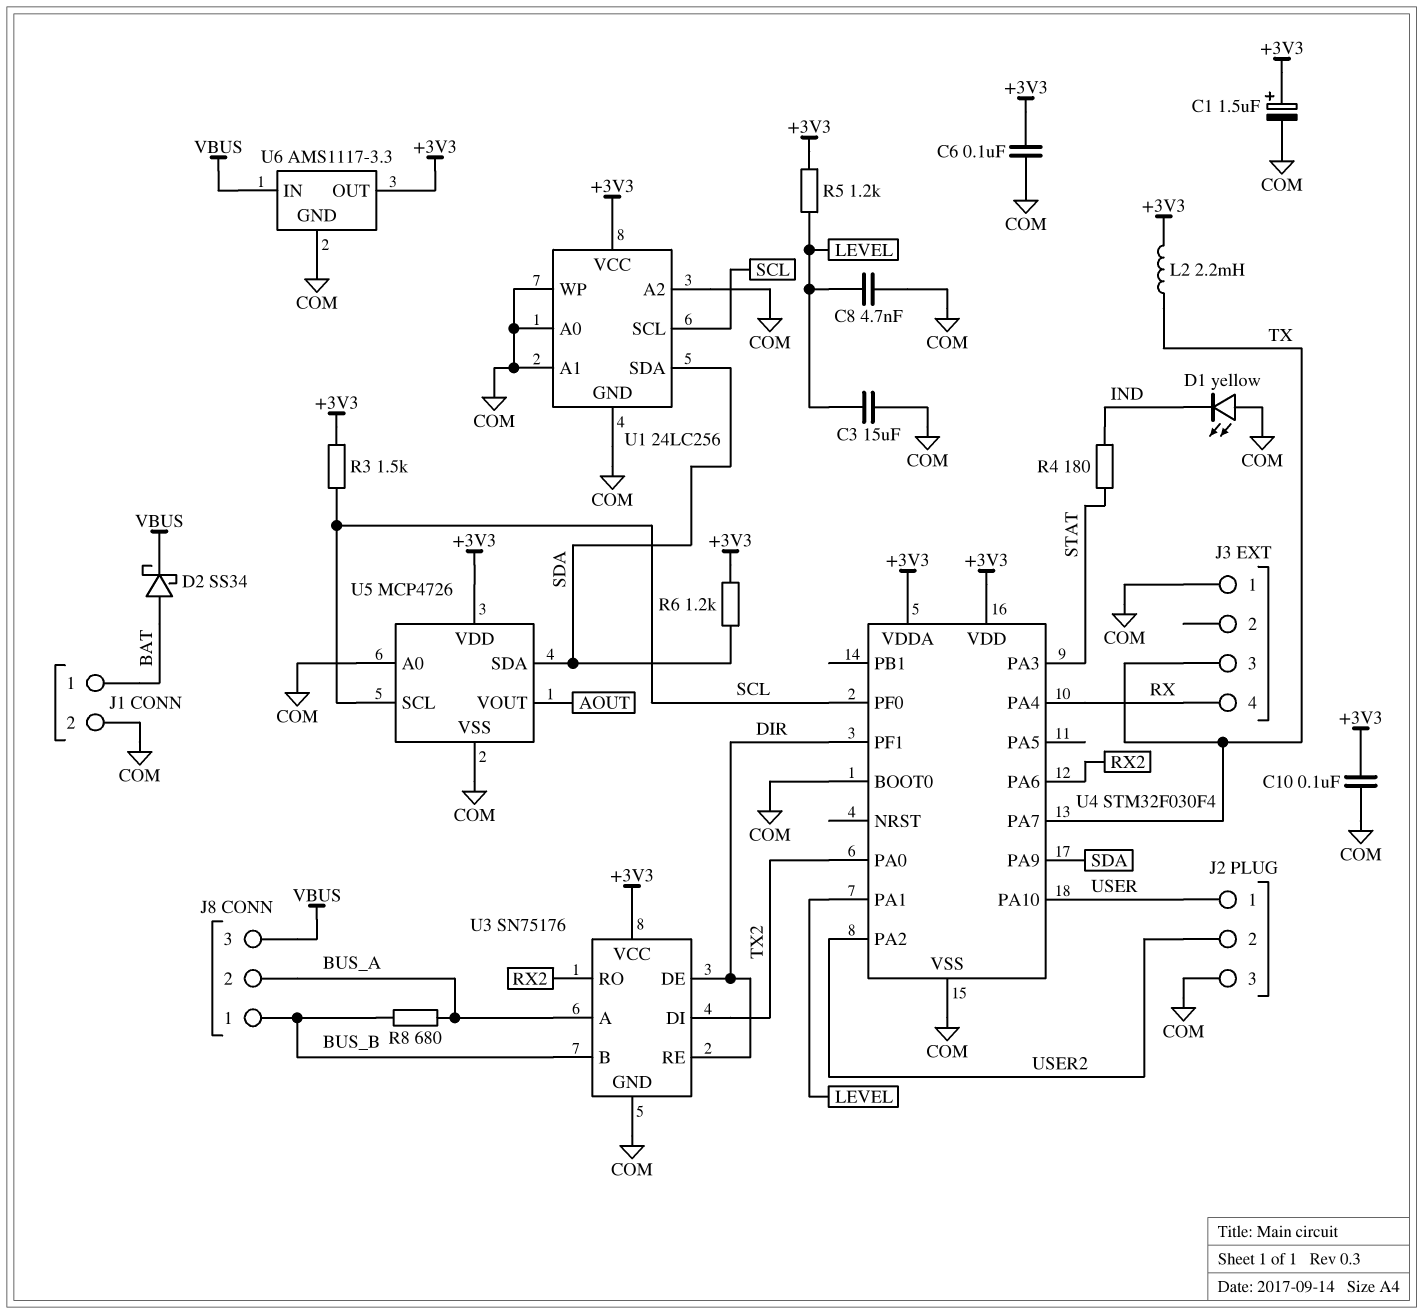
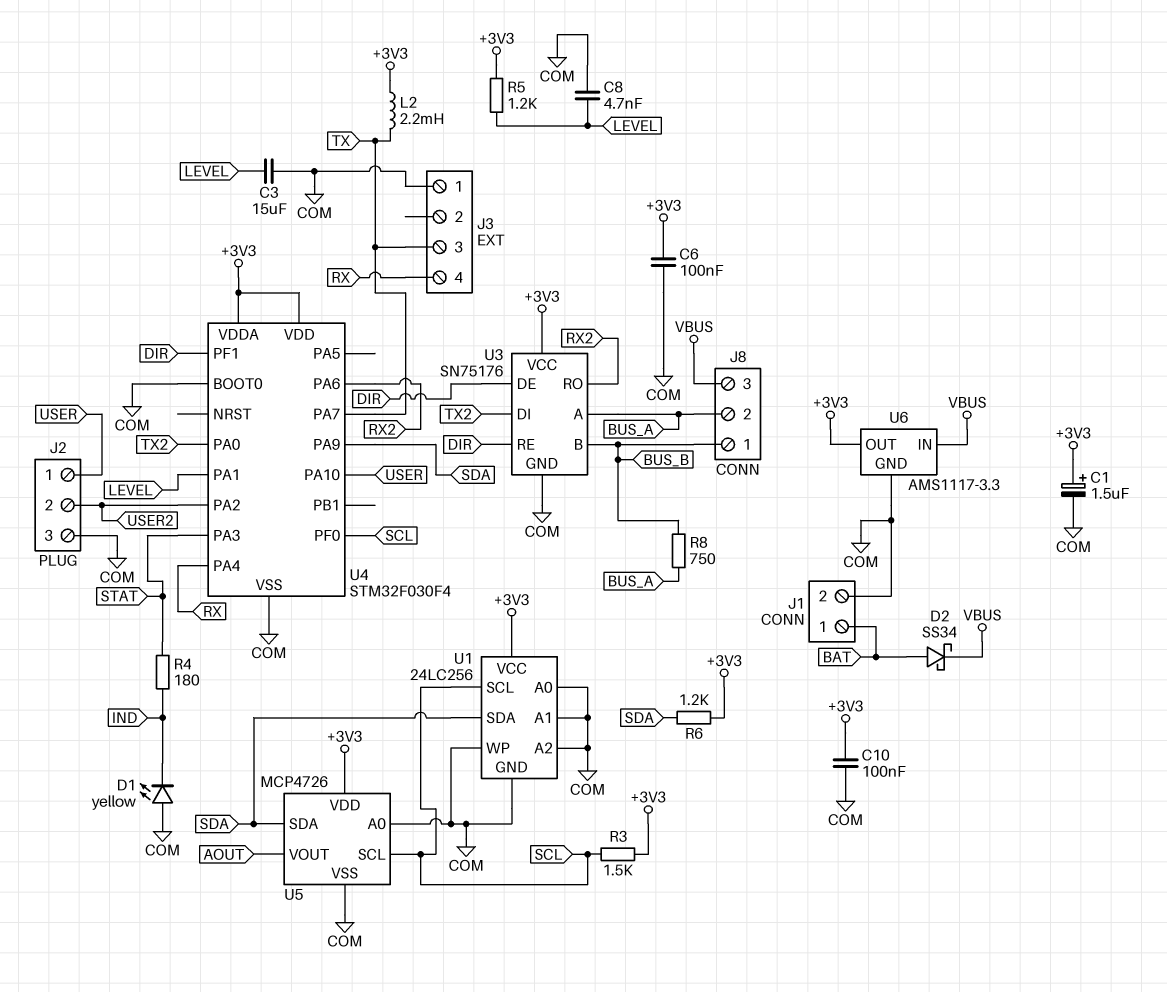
R8: 680 (BUS_A, BUS_B) -> 750 (BUS_A, BUS_B)

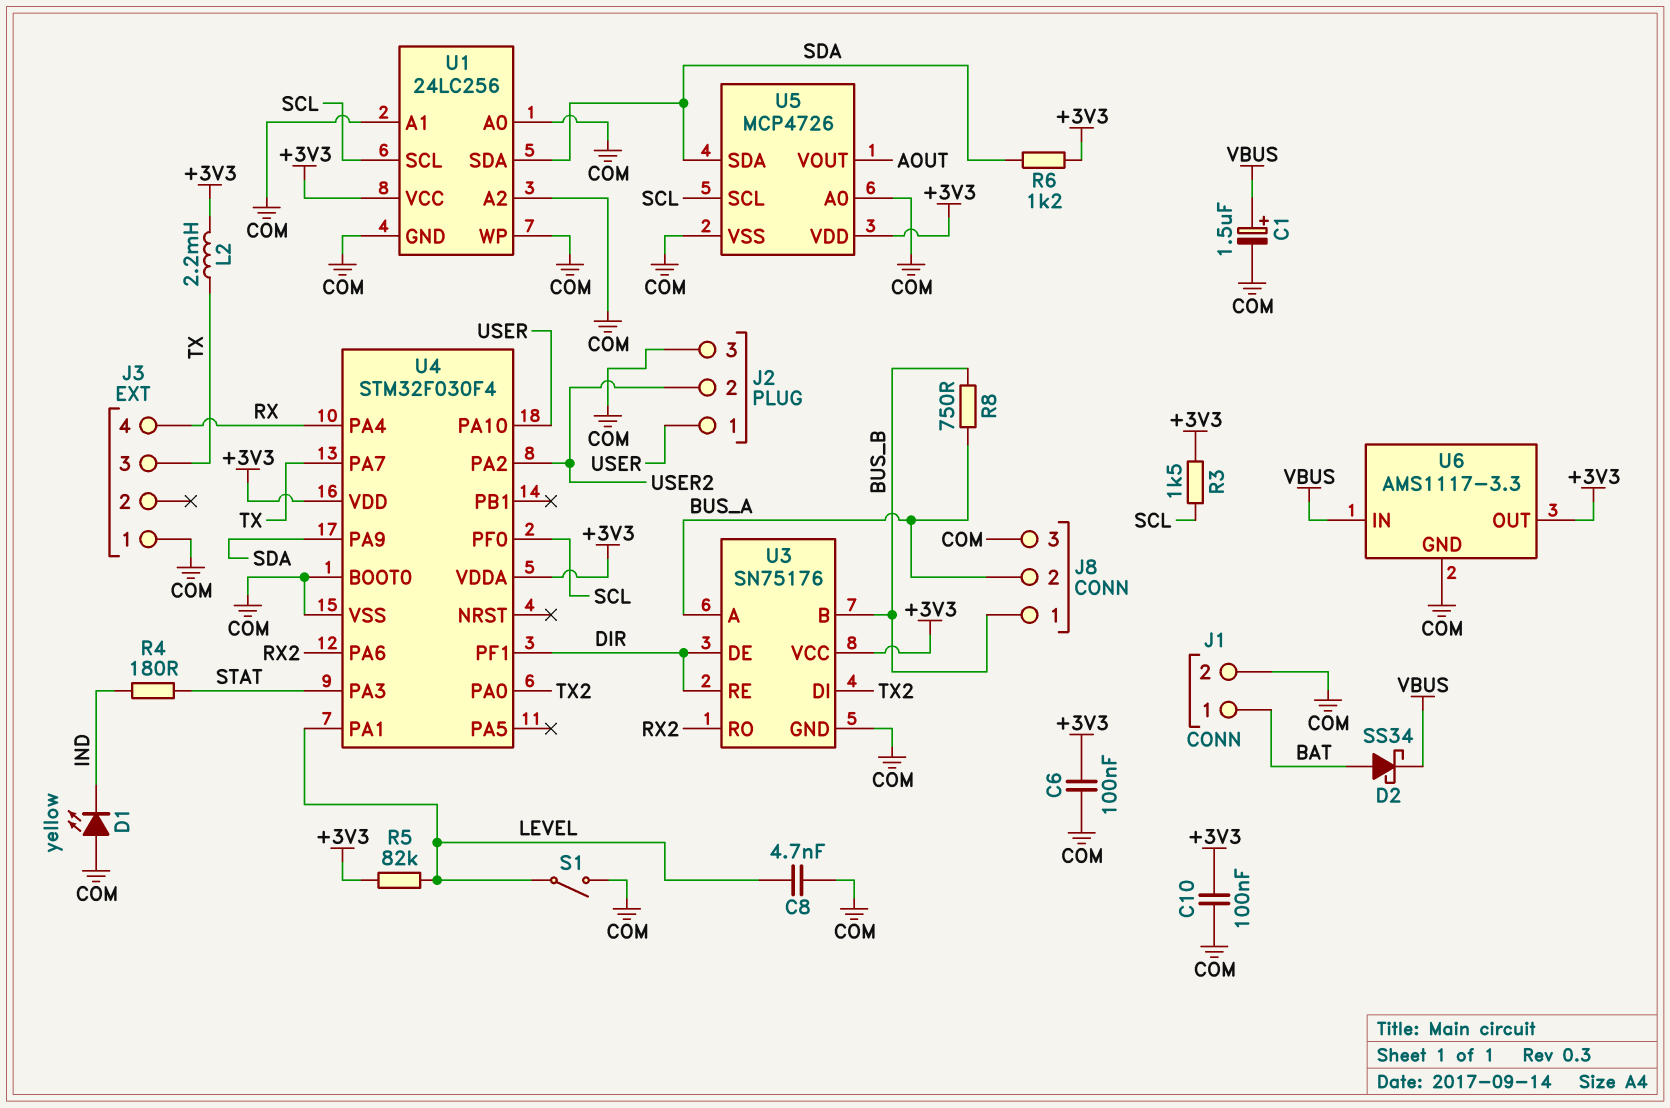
C1: 1.5uF (plus +3V3, minus COM) -> 1.5uF (plus VBUS, minus COM)
C3: 15uF (COM, LEVEL) -> none
J8 pin 3: VBUS -> COM
R5: 1.2k (+3V3, LEVEL) -> 82k (+3V3, LEVEL)
S1: none -> switch (COM, LEVEL)

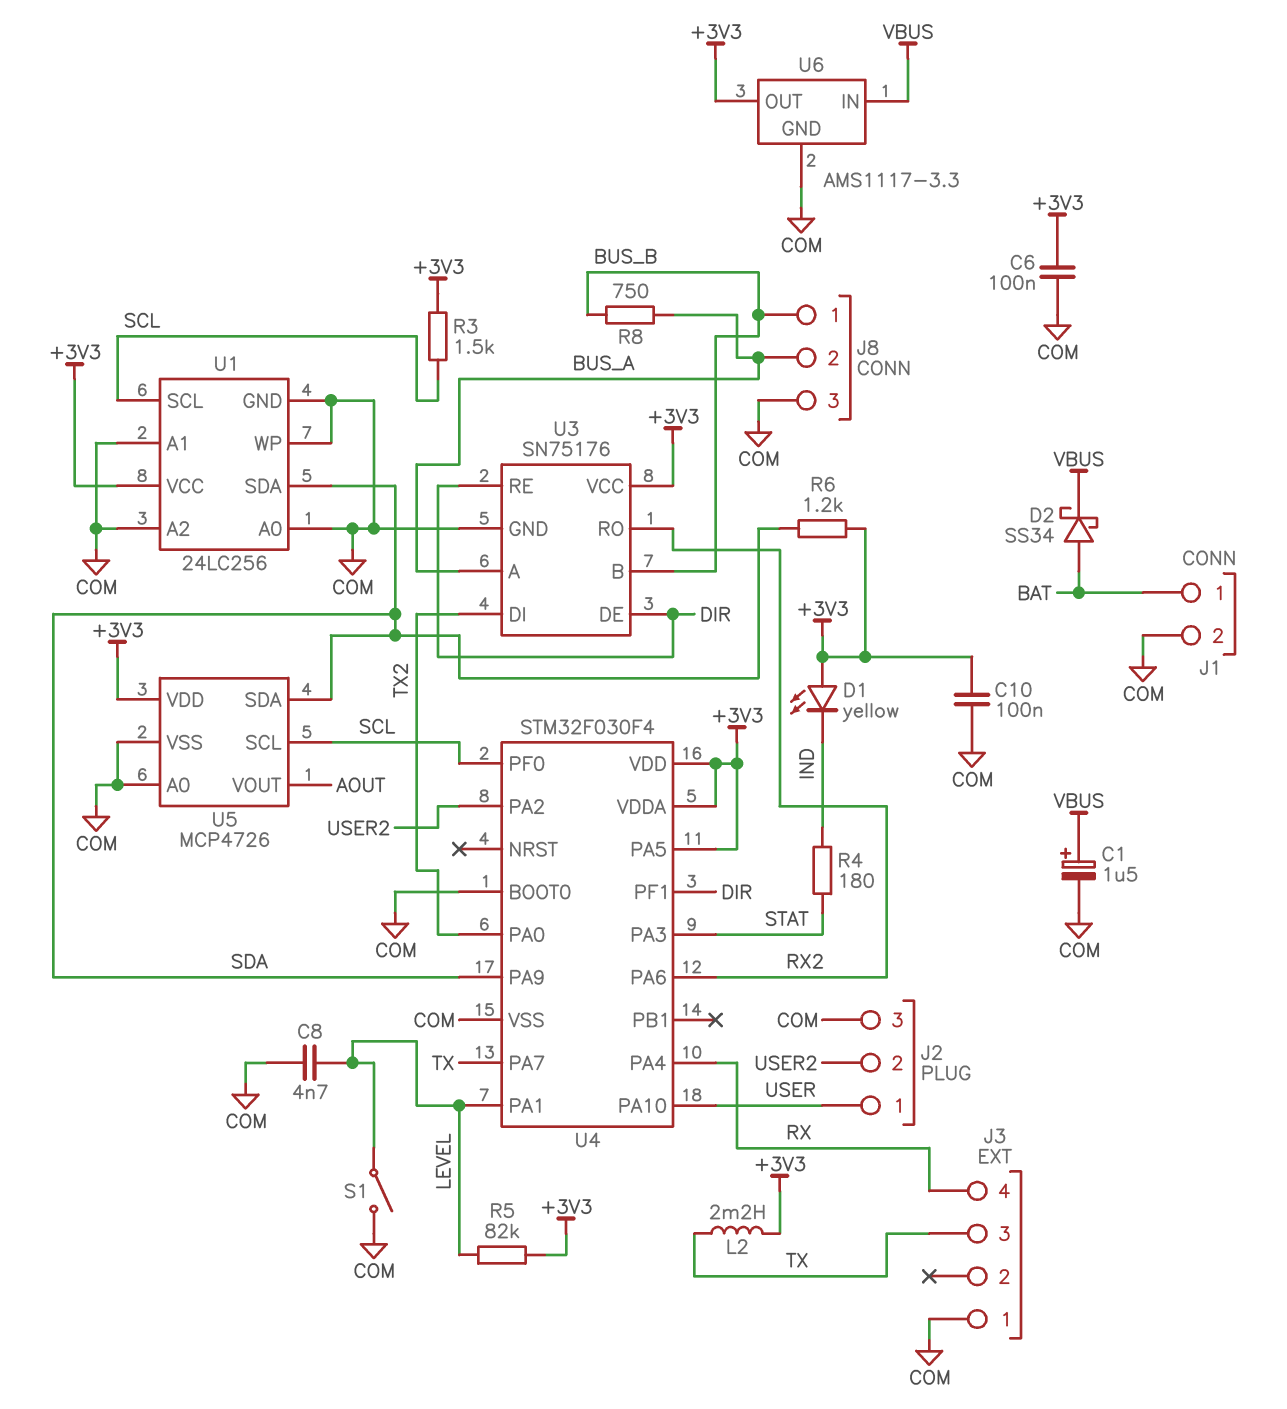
D1: LED yellow (A COM, K IND) -> LED yellow (A +3V3, K IND)
U4 pin PA5: none -> +3V3

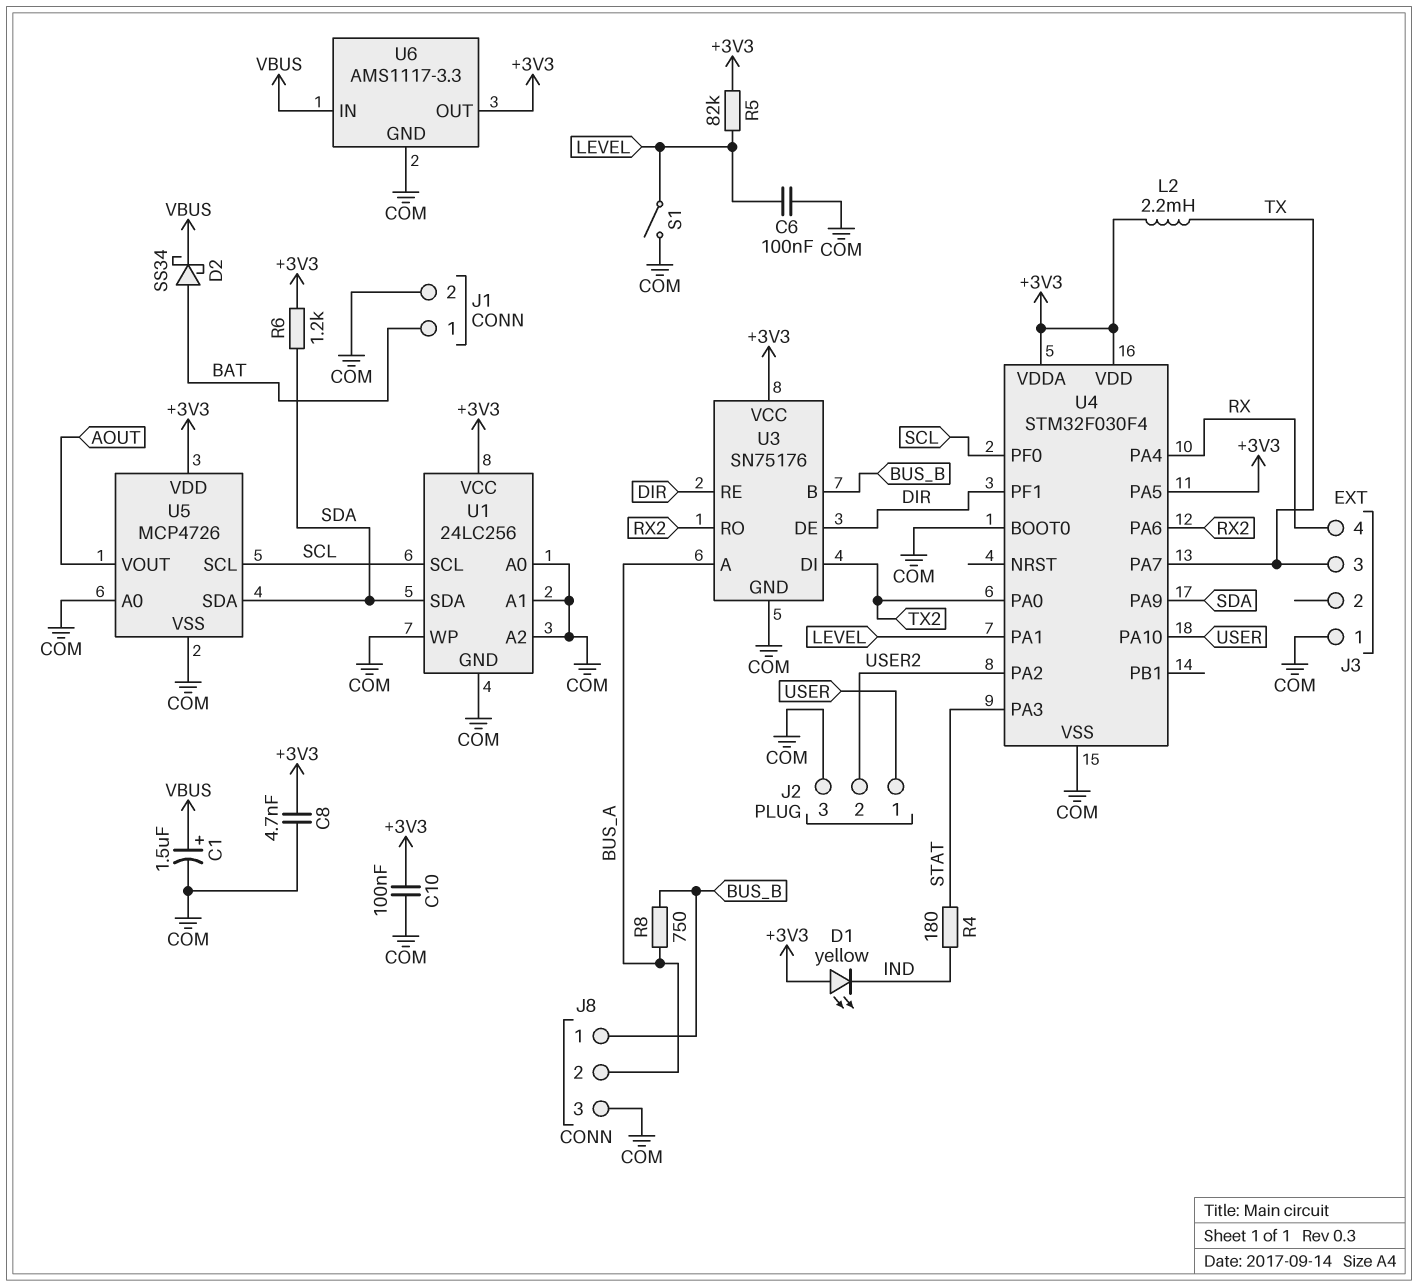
C6: 100nF (+3V3, COM) -> 100nF (COM, LEVEL)
C8: 4.7nF (COM, LEVEL) -> 4.7nF (+3V3, COM)
R3: 1.5k (+3V3, SCL) -> none

